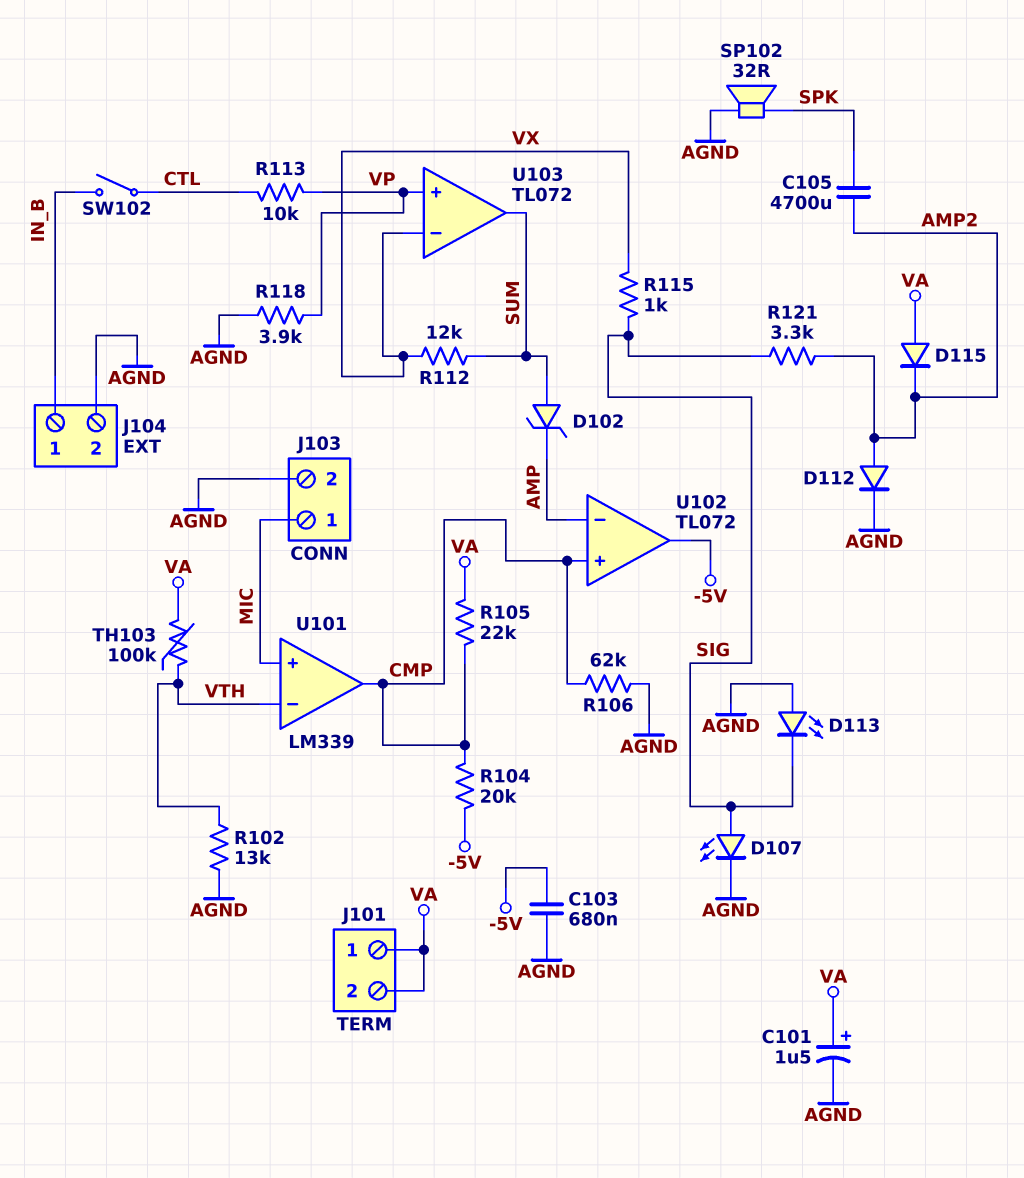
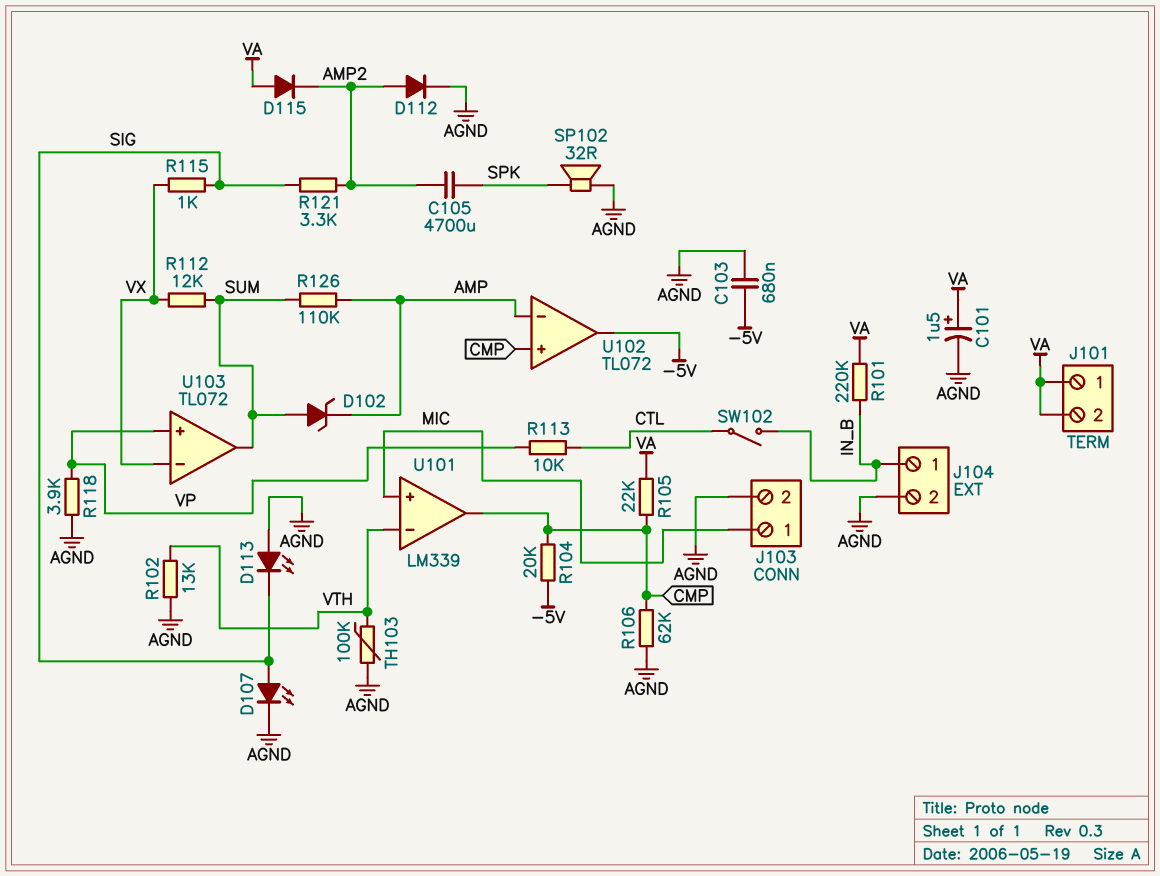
R101: none -> 220k (IN_B, VA)
R126: none -> 110k (AMP, SUM)
TH103: 100k (VA, VTH) -> 100k (AGND, VTH)

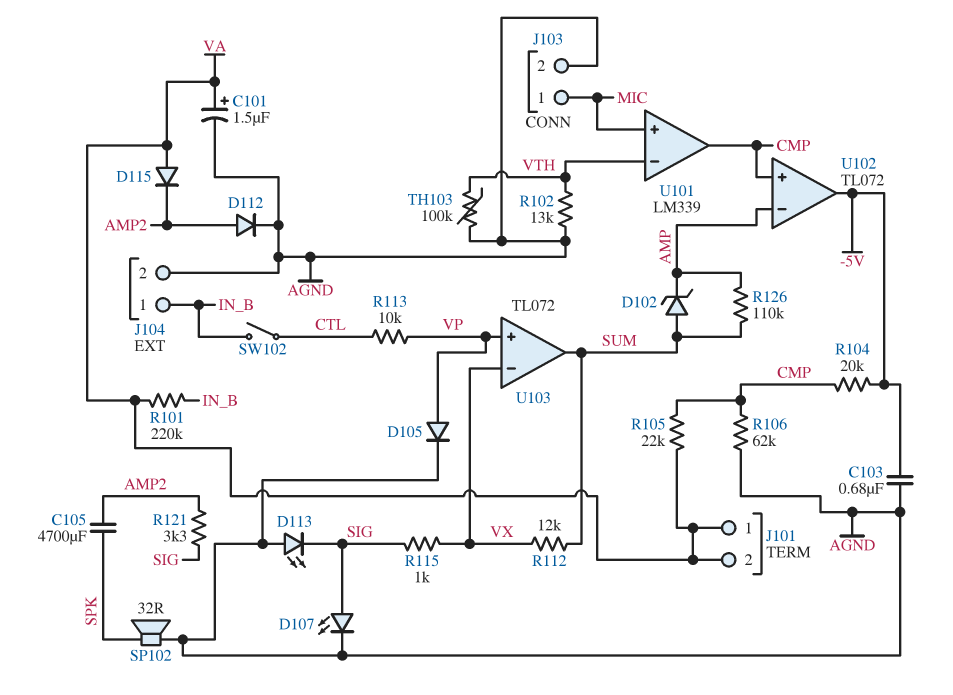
D105: none -> diode (A VP, K AGND)
R118: 3.9k (AGND, VP) -> none

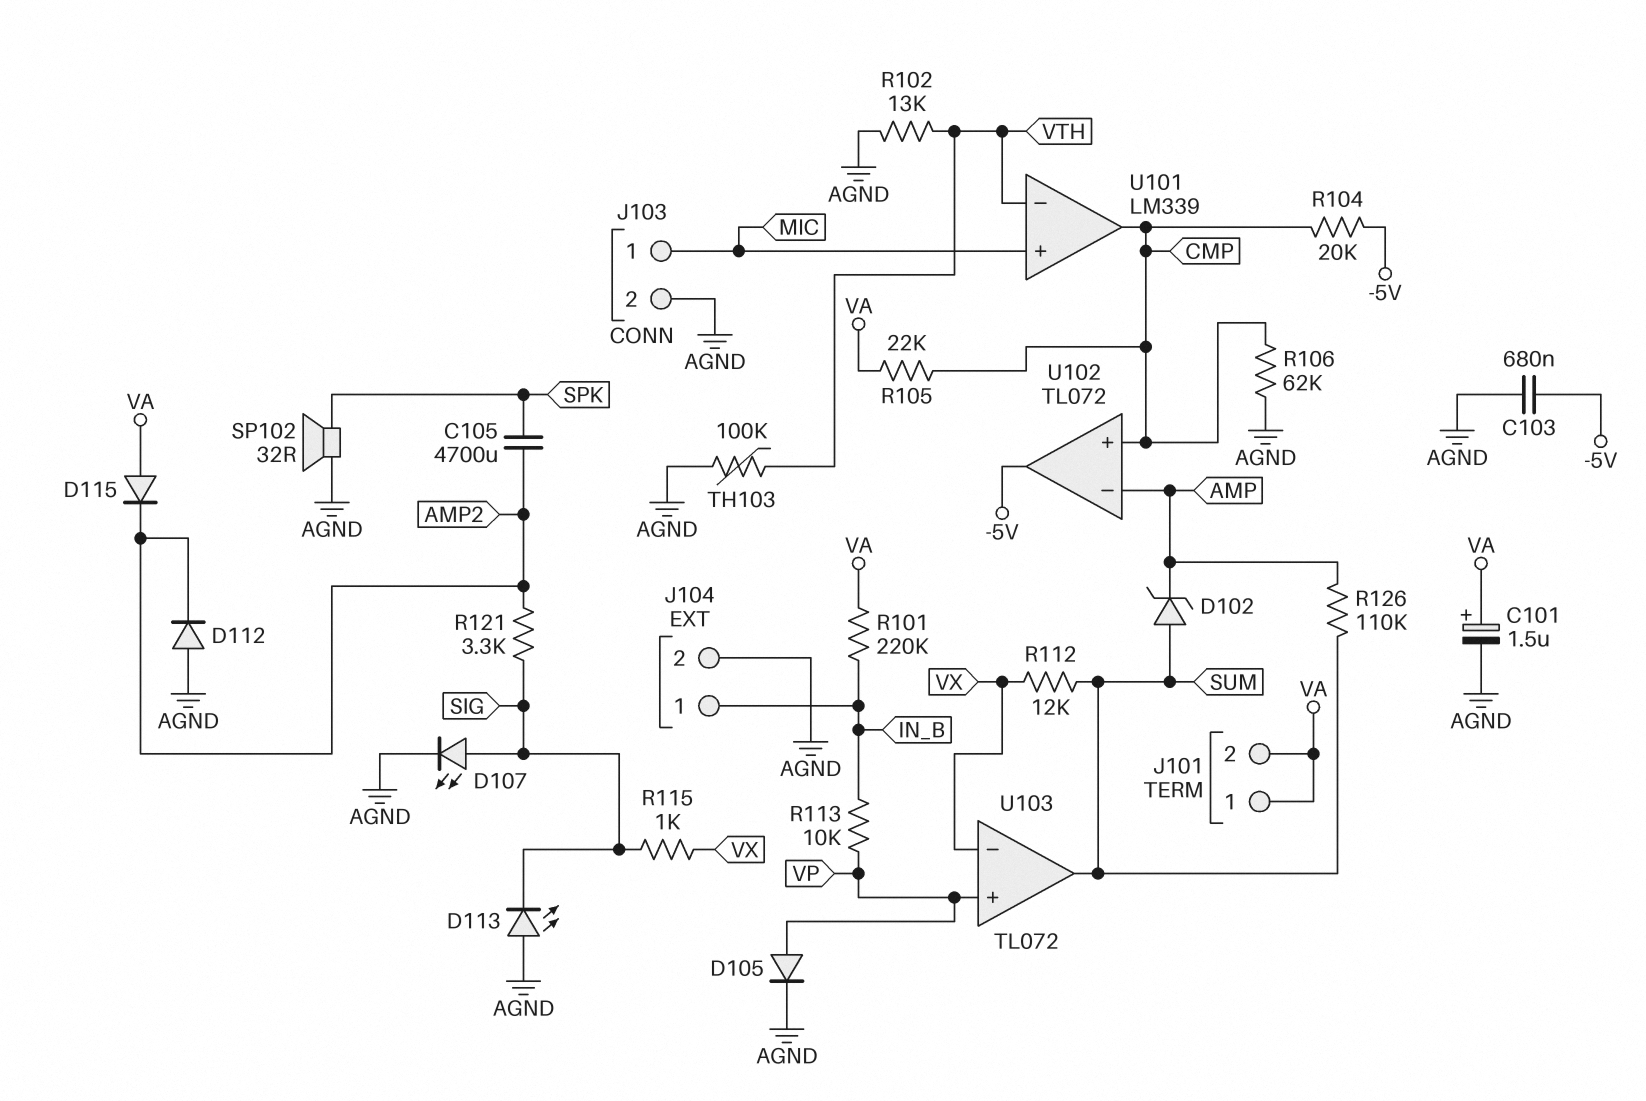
D112: diode (A AMP2, K AGND) -> diode (A AGND, K AMP2)
R113: 10k (CTL, VP) -> 10k (IN_B, VP)
SW102: switch (CTL, IN_B) -> none

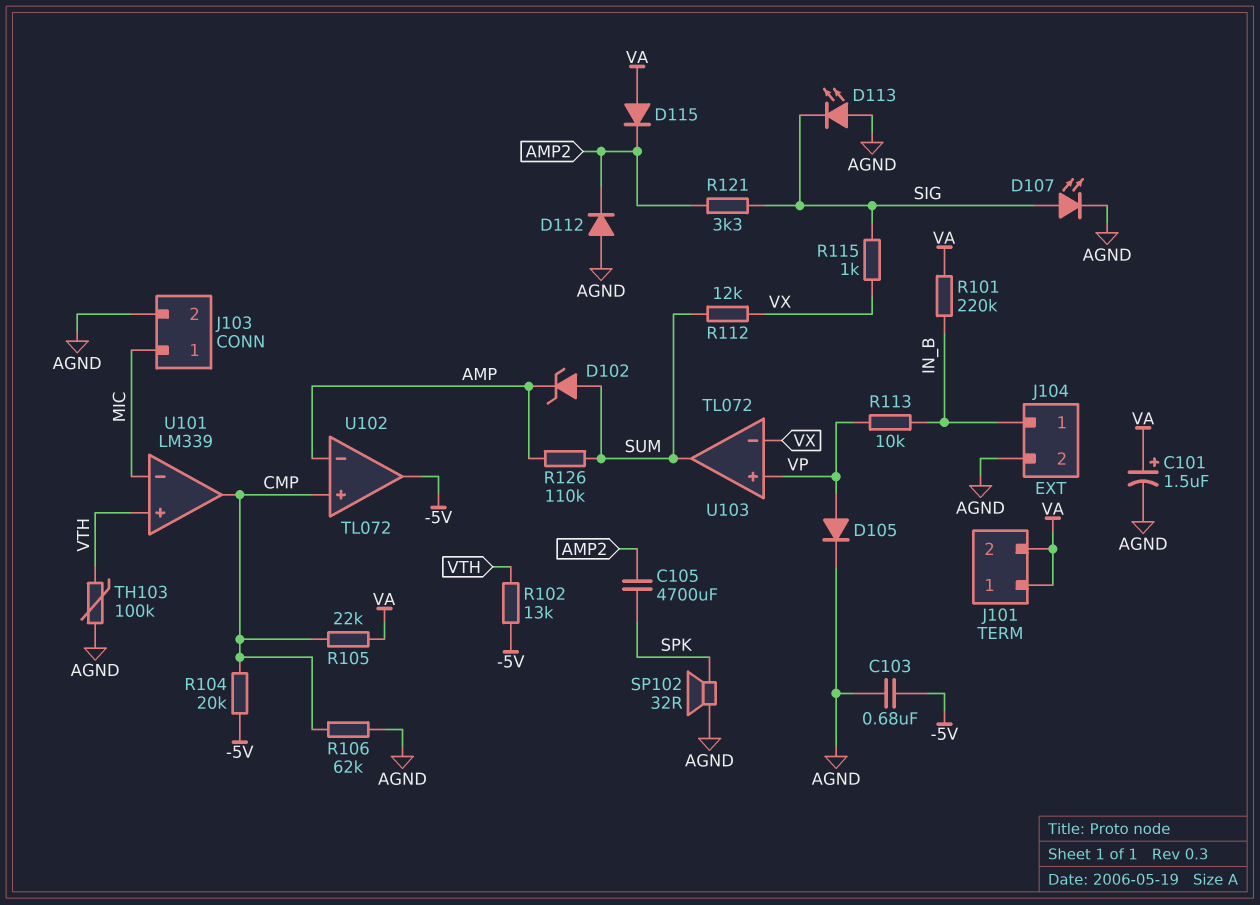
R102: 13k (AGND, VTH) -> 13k (-5V, VTH)
U101 pin in+: MIC -> VTH
U101 pin in-: VTH -> MIC

